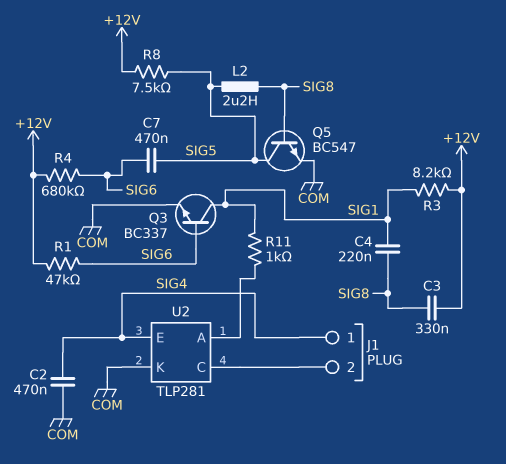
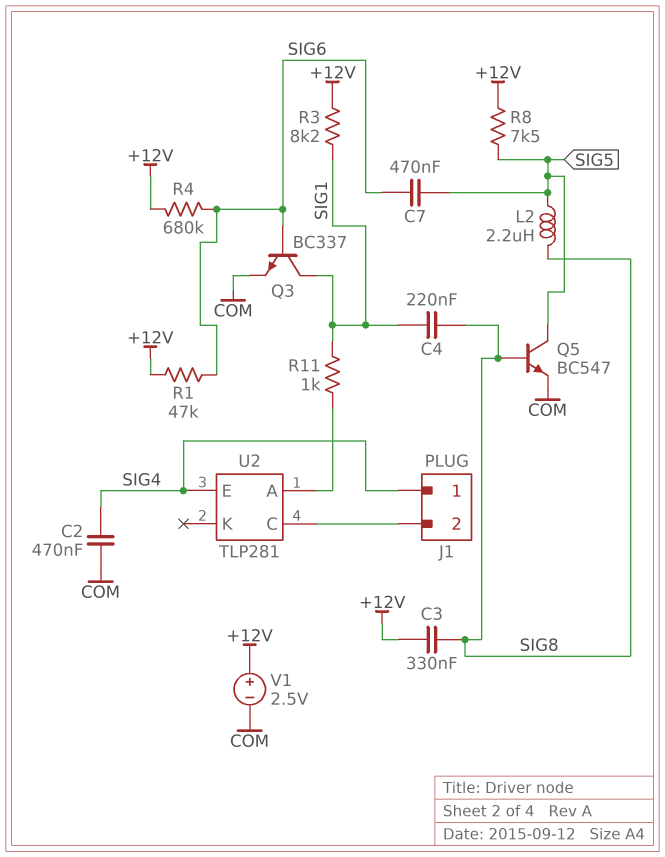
U2 pin K: COM -> none
V1: none -> 2.5V (plus +12V, minus COM)

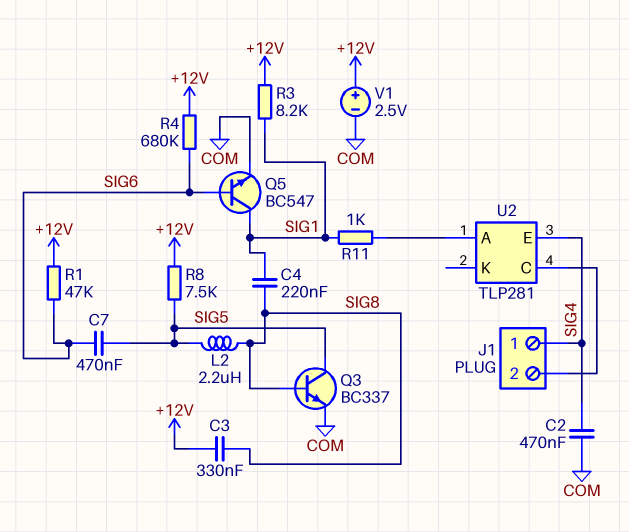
Q3: NPN BC337 (B SIG6, C SIG1, E COM) -> NPN BC337 (B SIG8, C SIG5, E COM)
Q5: NPN BC547 (B SIG8, C SIG5, E COM) -> NPN BC547 (B SIG6, C SIG1, E COM)

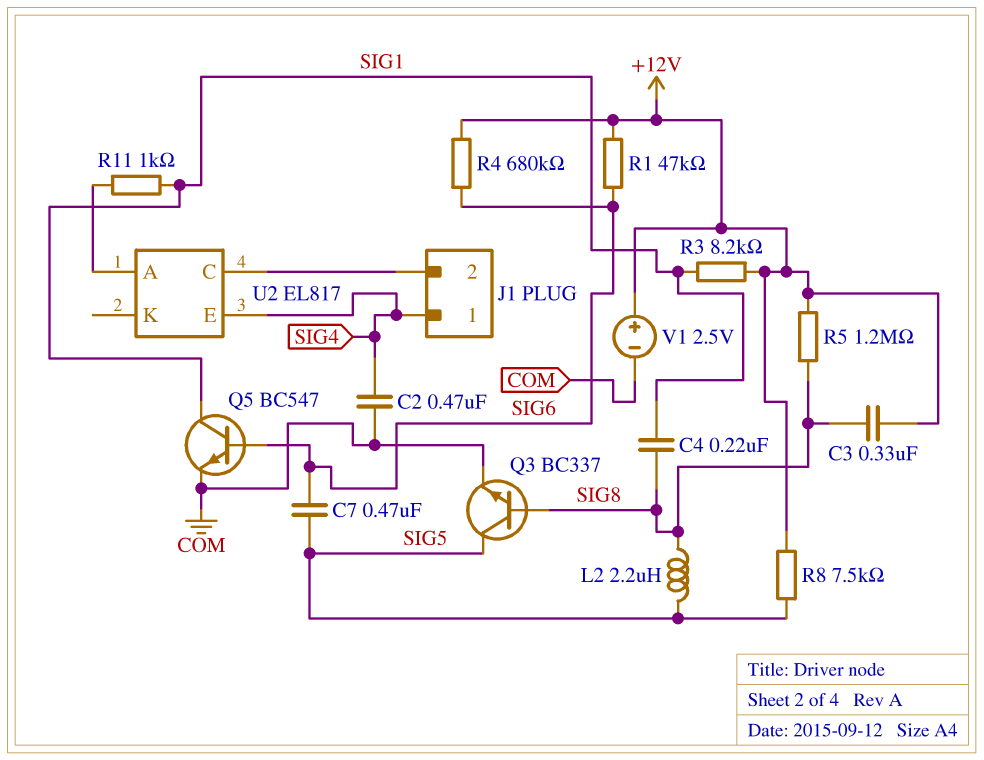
R5: none -> 1.2M (+12V, SIG8)
U2: TLP281 -> EL817

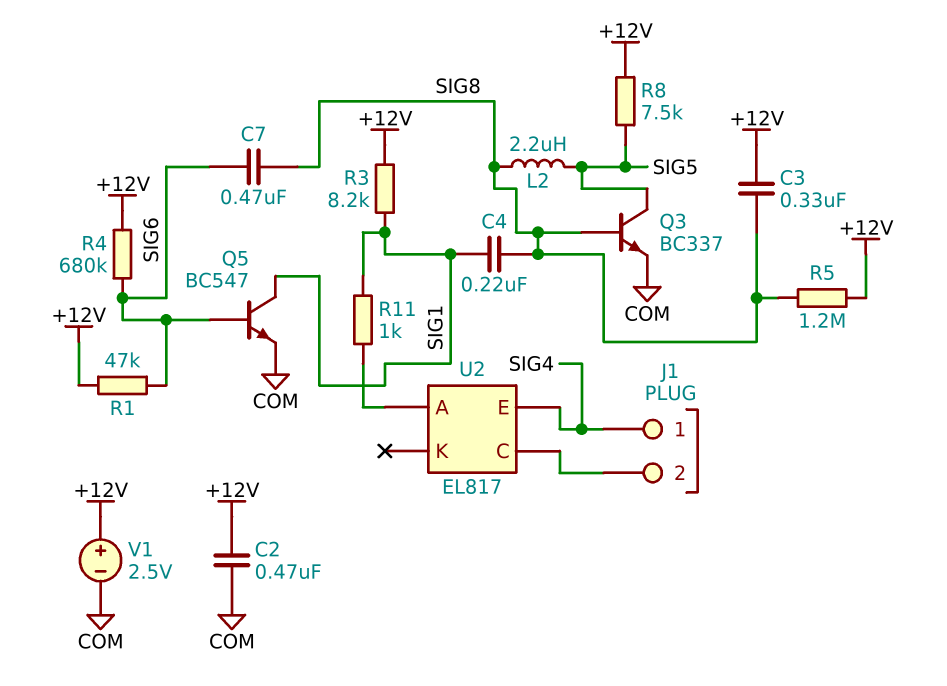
C2: 470nF (COM, SIG4) -> 470nF (+12V, COM)
C7: 470nF (SIG5, SIG6) -> 470nF (SIG6, SIG8)

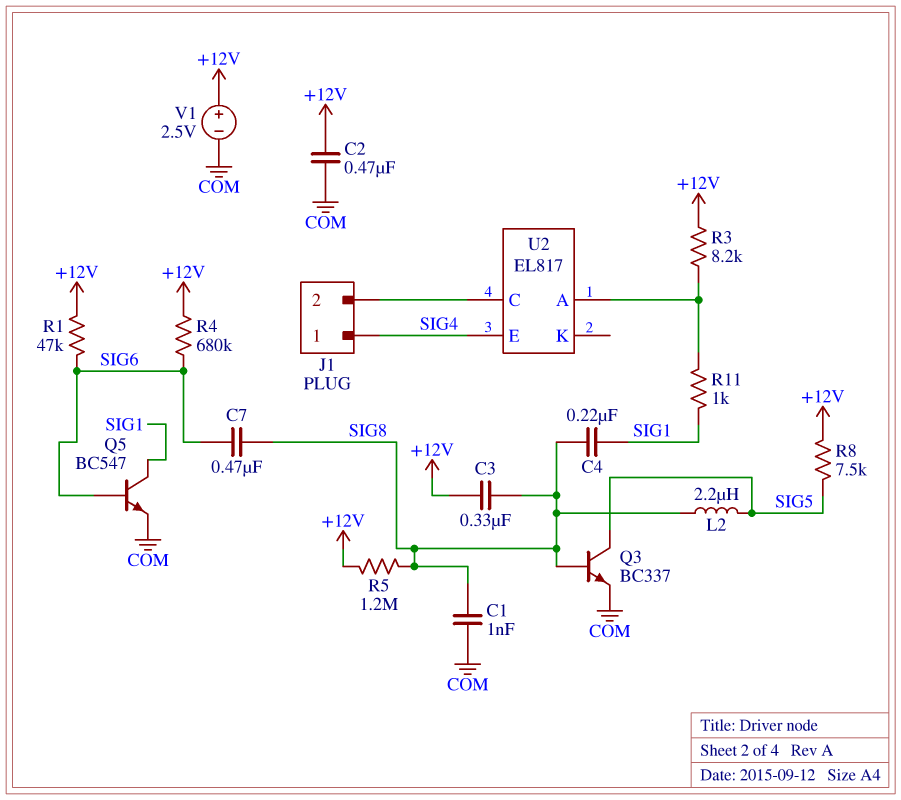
C1: none -> 1nF (COM, SIG8)
R3: 8.2k (+12V, SIG1) -> 8.2k (+12V, U2/A)

